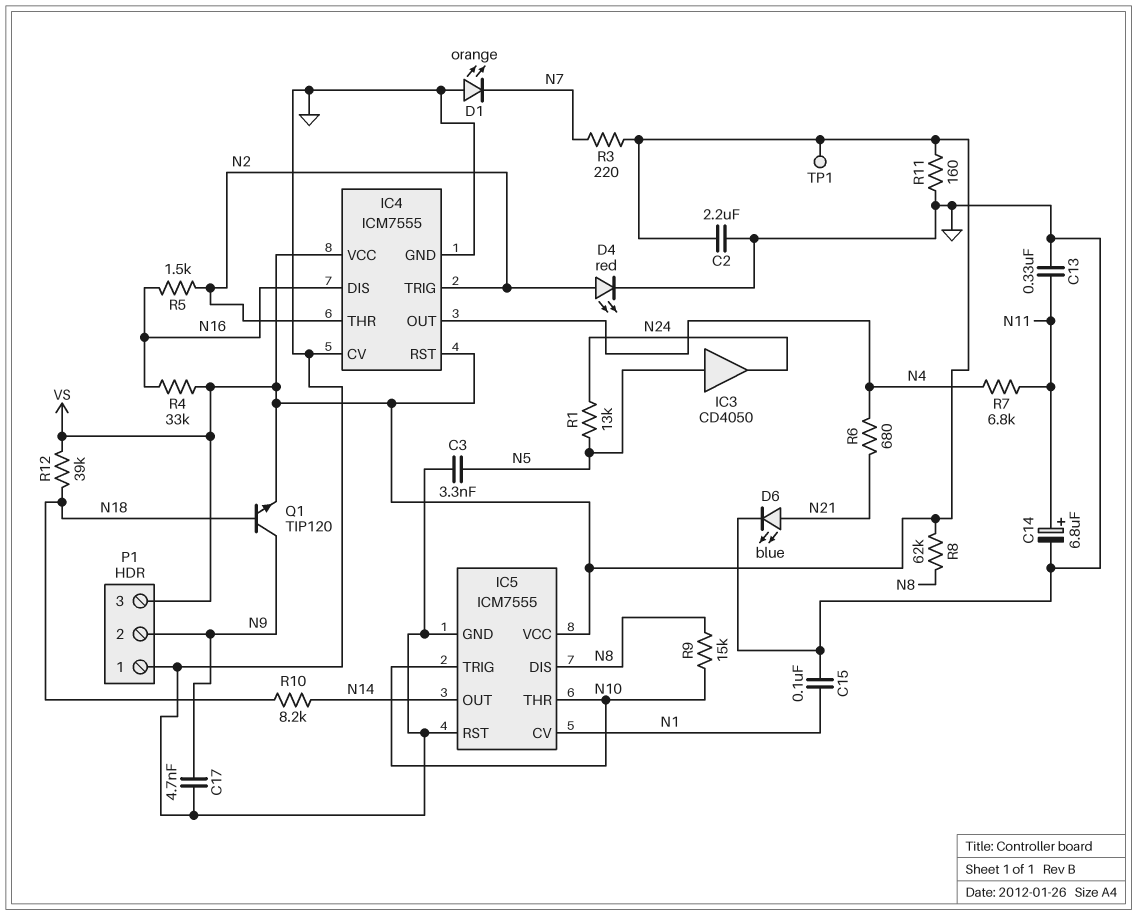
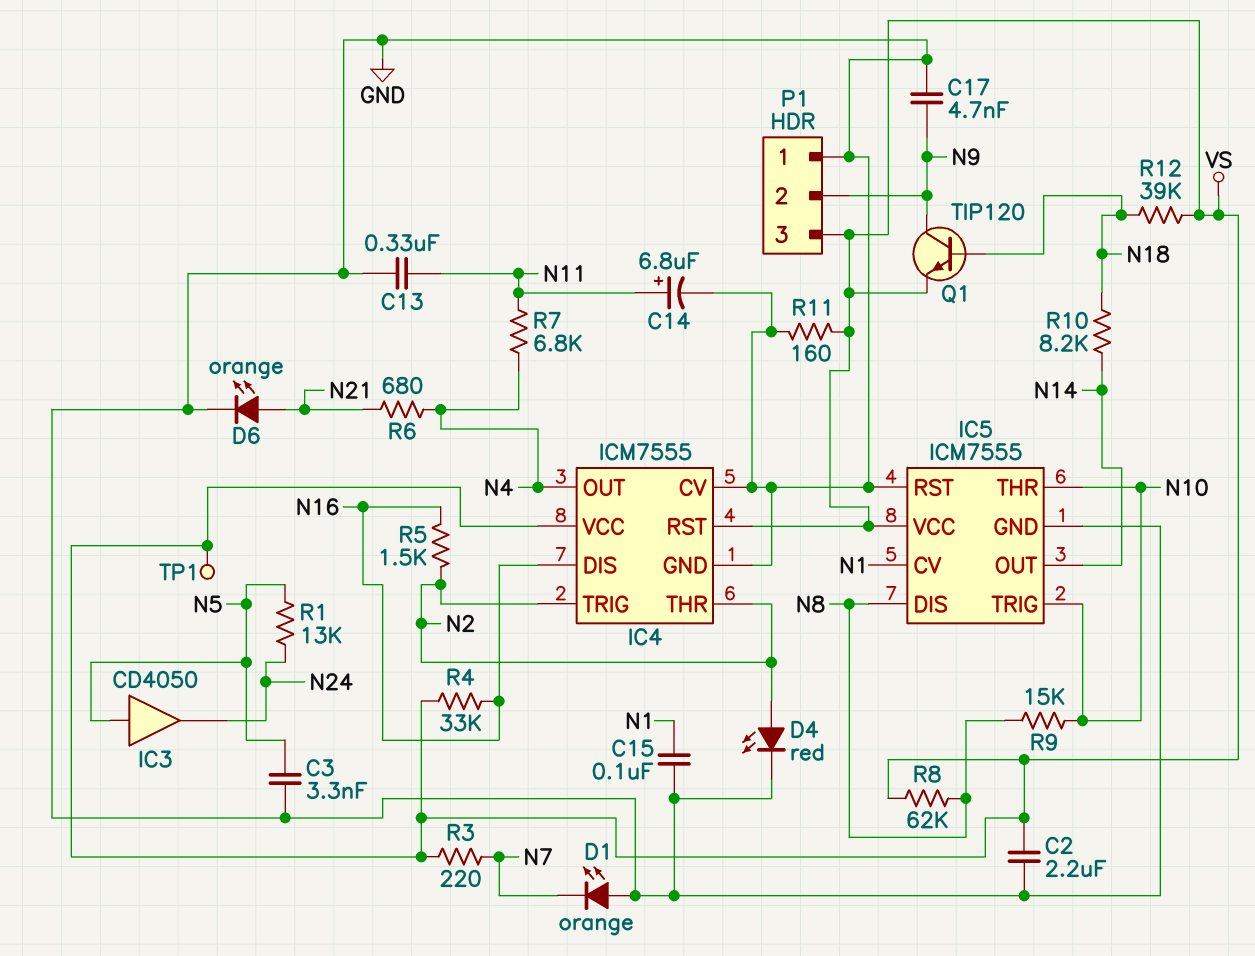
D6: LED blue (A N21, K GND) -> LED orange (A N21, K GND)

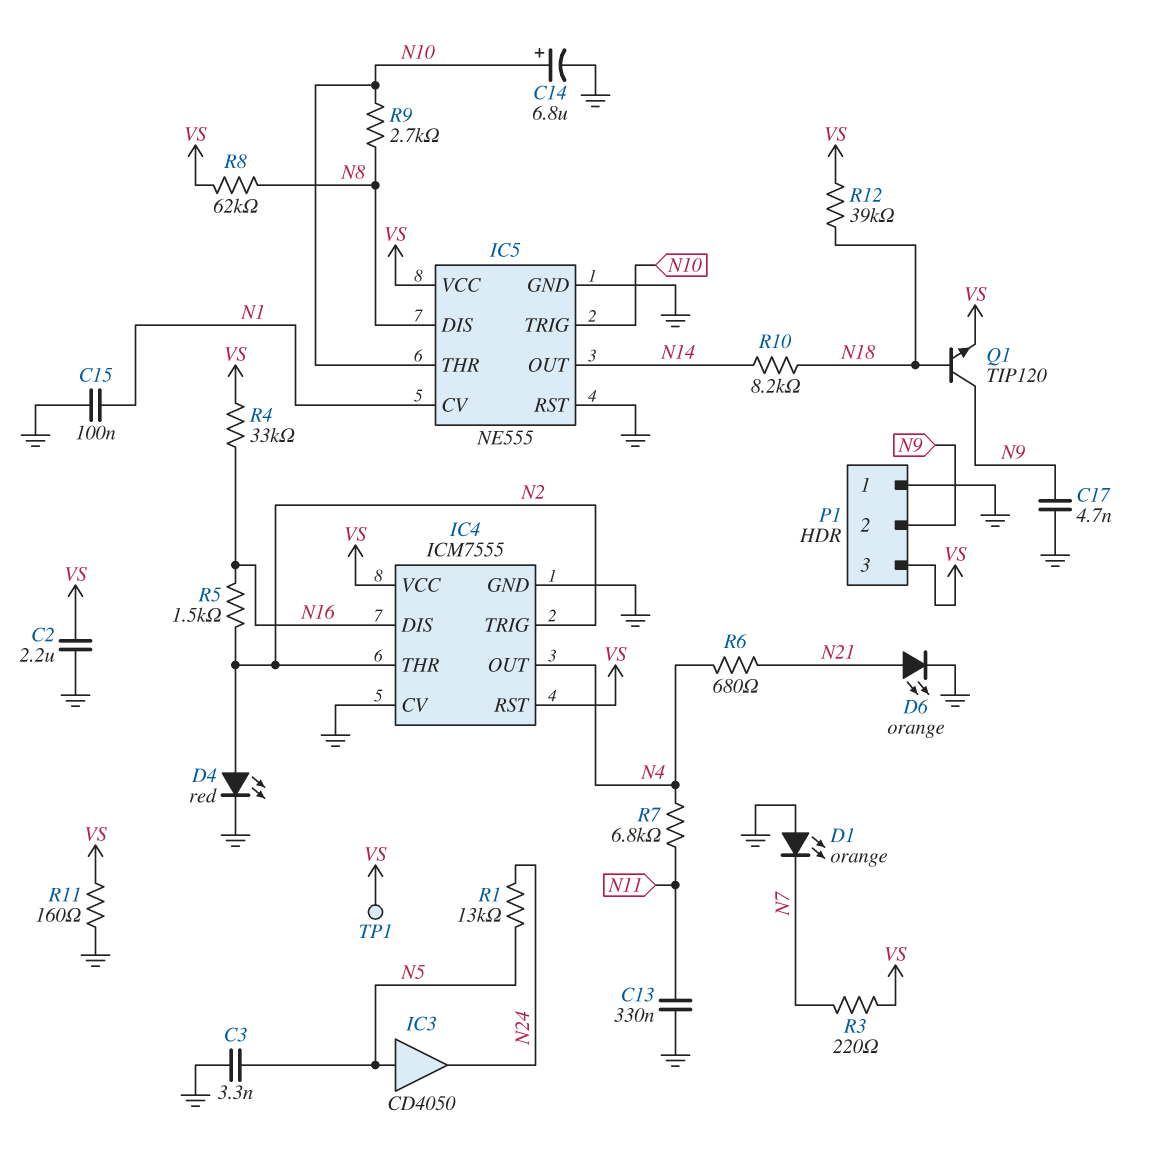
C14: 6.8uF (plus N11, minus GND) -> 6.8uF (plus N10, minus GND)
IC5: ICM7555 -> NE555
R9: 15k (N8, N10) -> 2.7k (N8, N10)

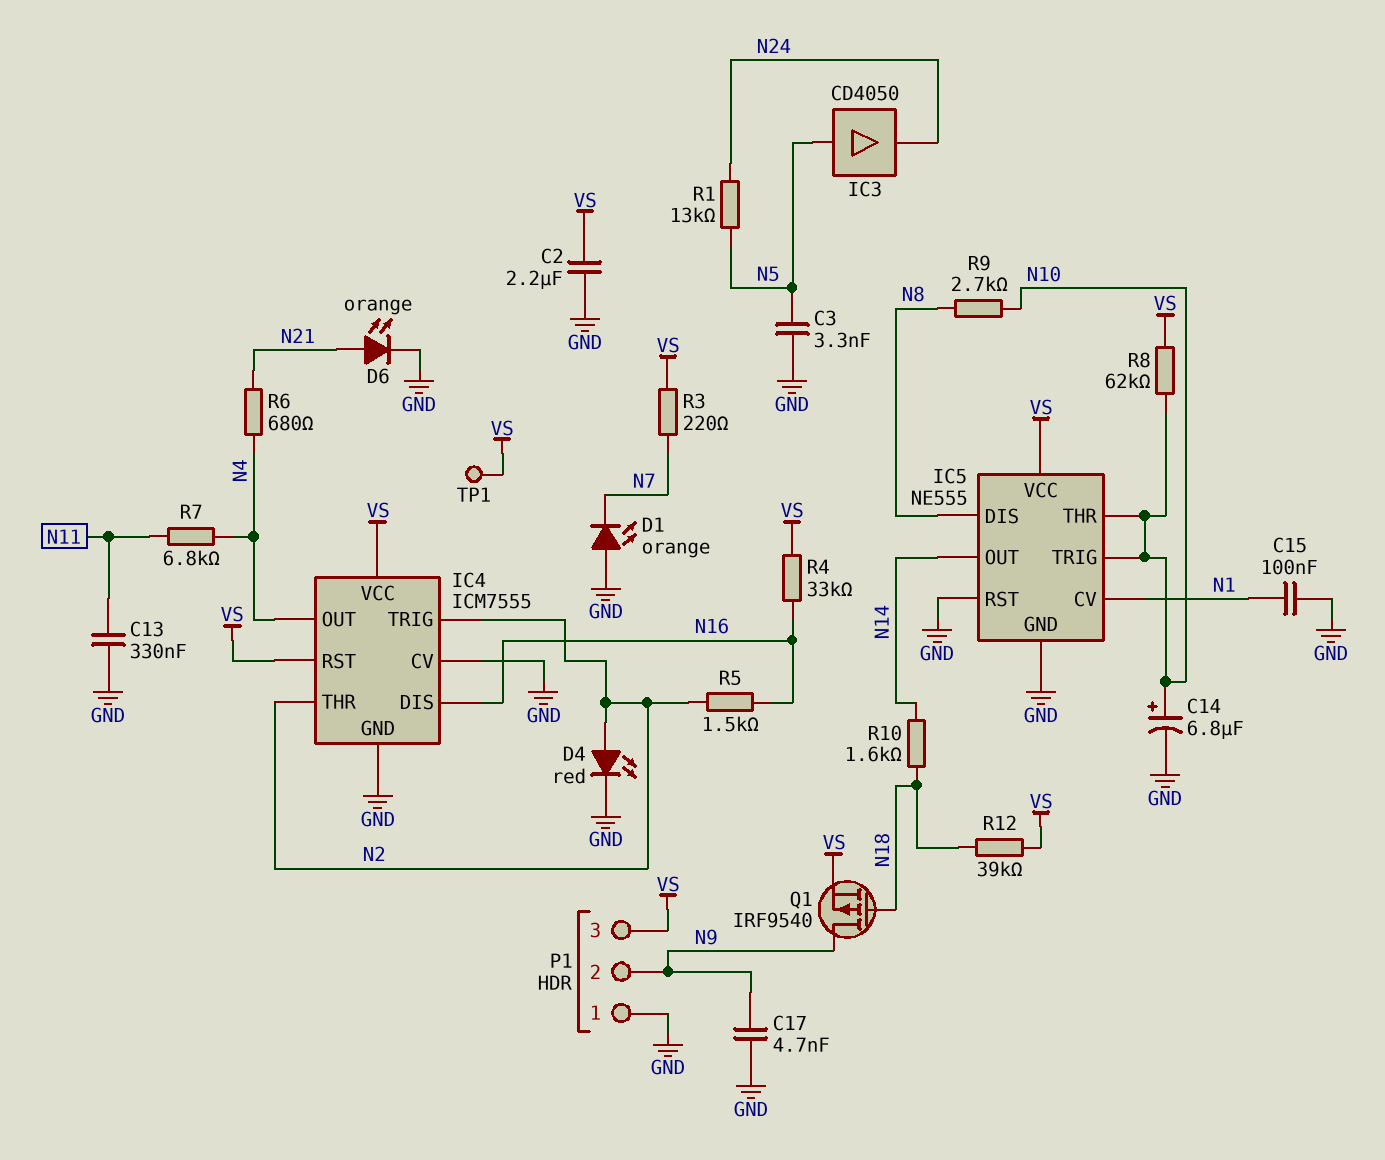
Q1: NPN TIP120 (B N18, C N9, E VS) -> PMOS IRF9540 (G N18, D N9, S VS)
R8: 62k (N8, VS) -> 62k (N10, VS)
R10: 8.2k (N14, N18) -> 1.6k (N14, N18)
R11: 160 (GND, VS) -> none

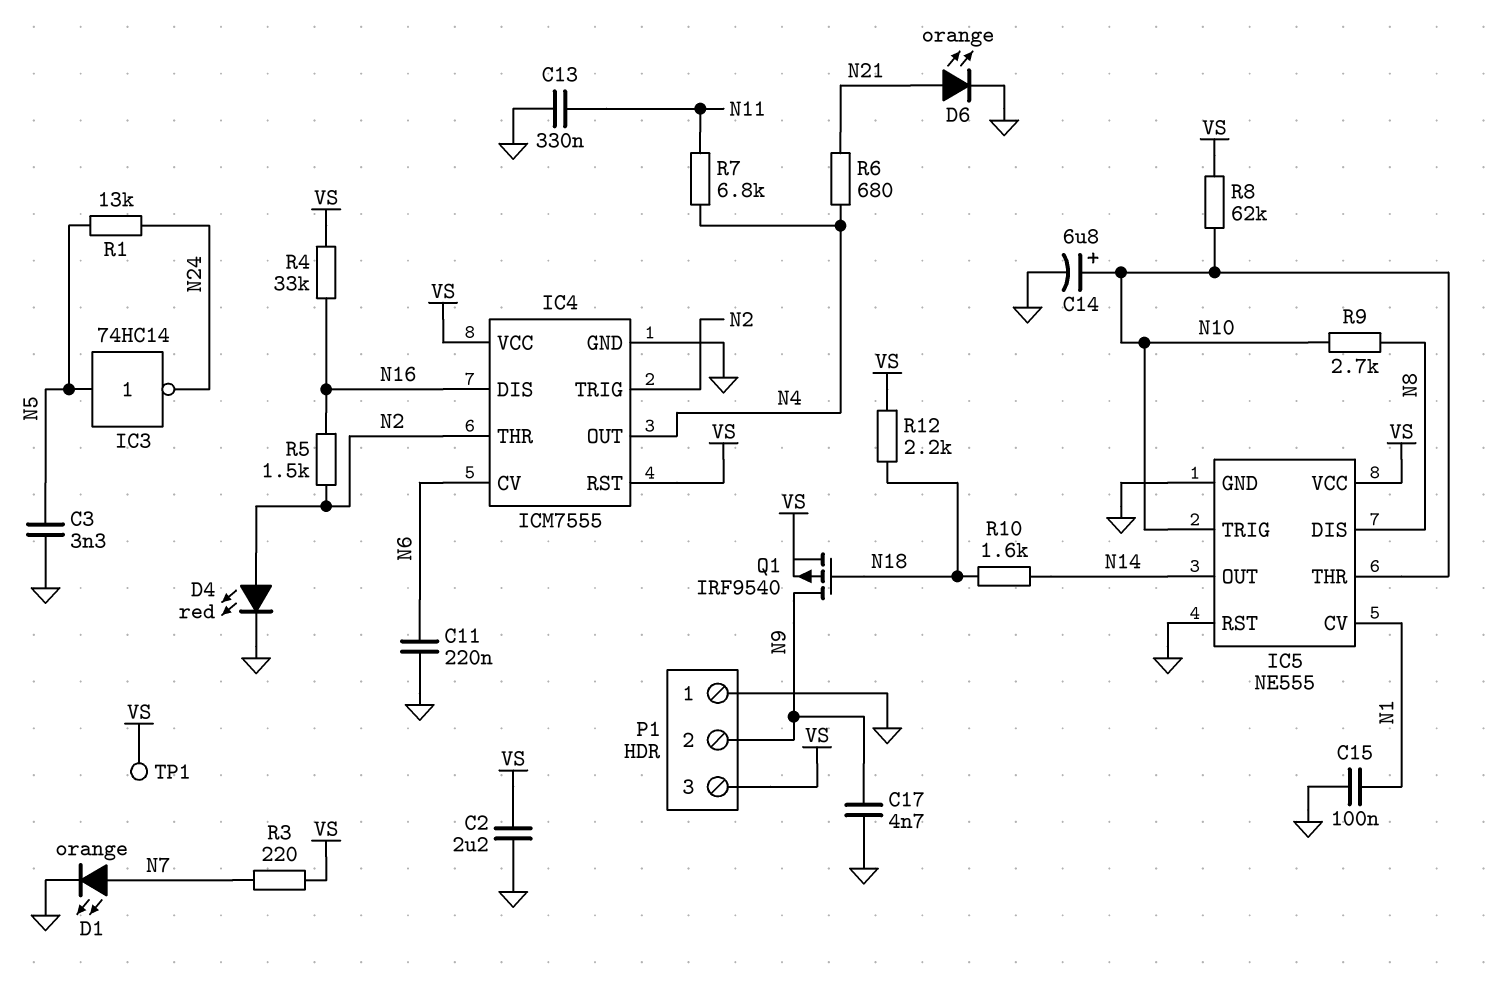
C11: none -> 220nF (GND, N6)
D1: LED orange (A GND, K N7) -> LED orange (A N7, K GND)
IC3: buffer CD4050 (in N5, out N24) -> NOT 74HC14 (in N5, out N24)
IC4 pin CV: GND -> N6
R12: 39k (N18, VS) -> 2.2k (N18, VS)

